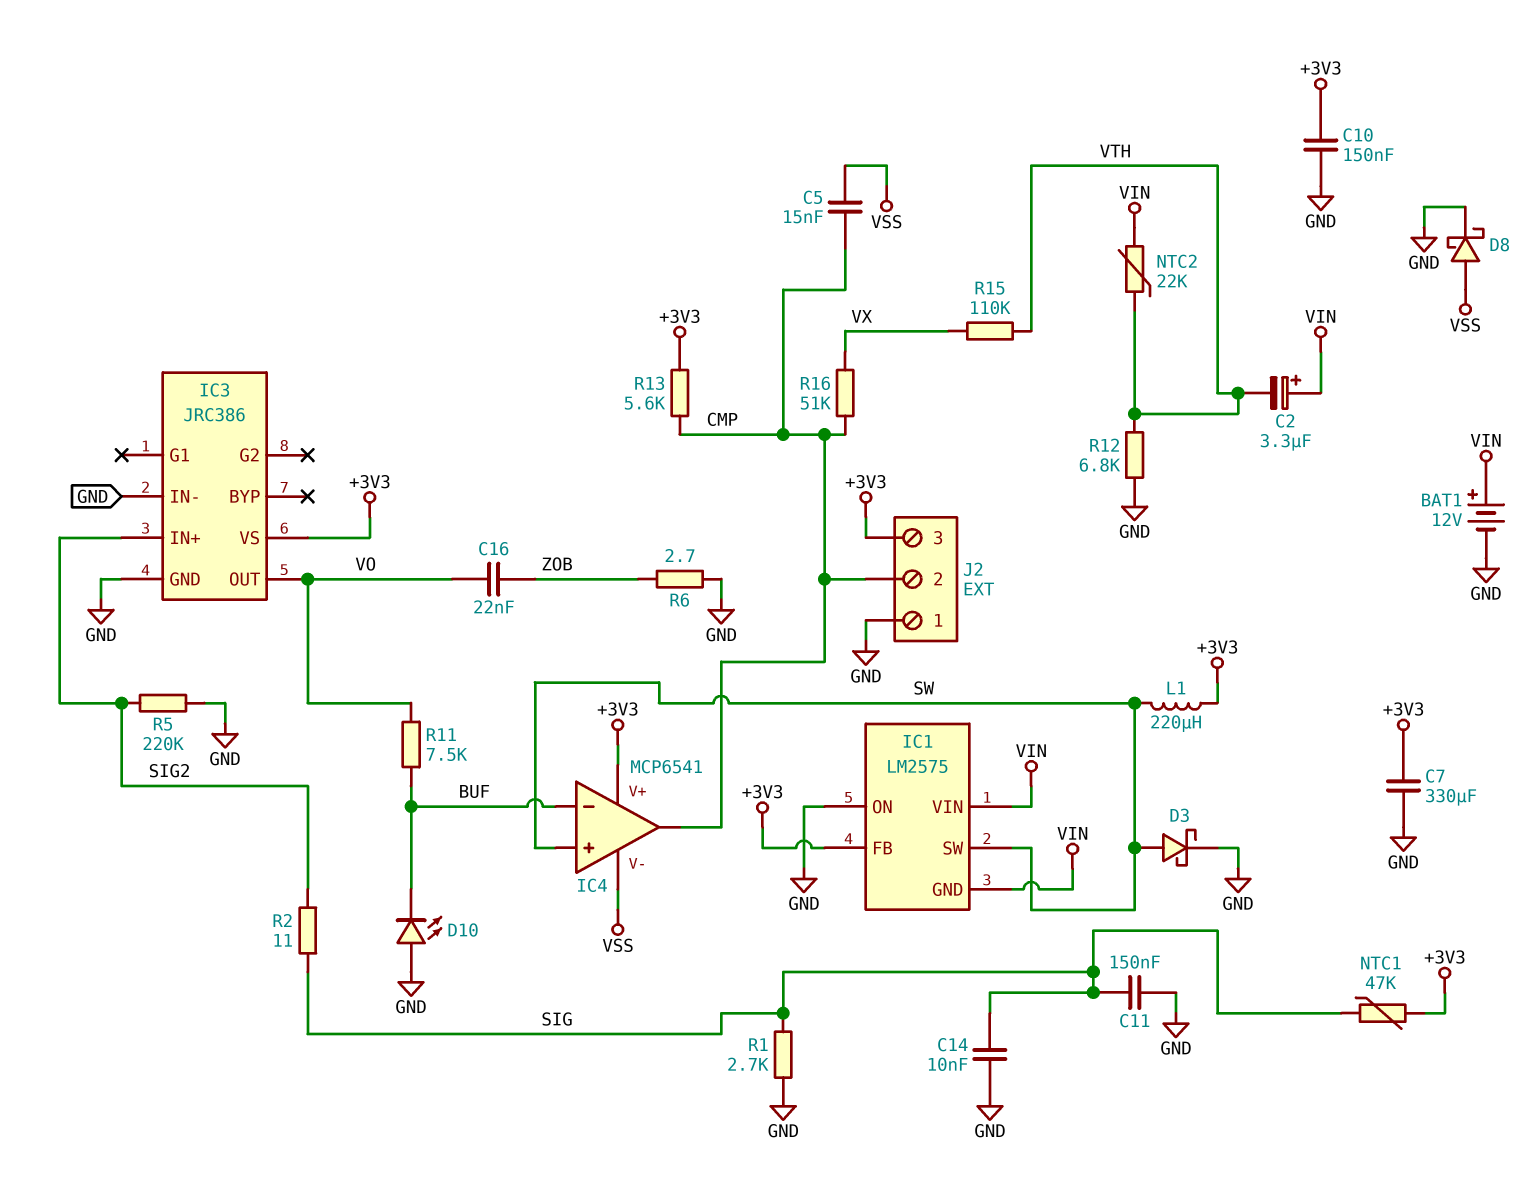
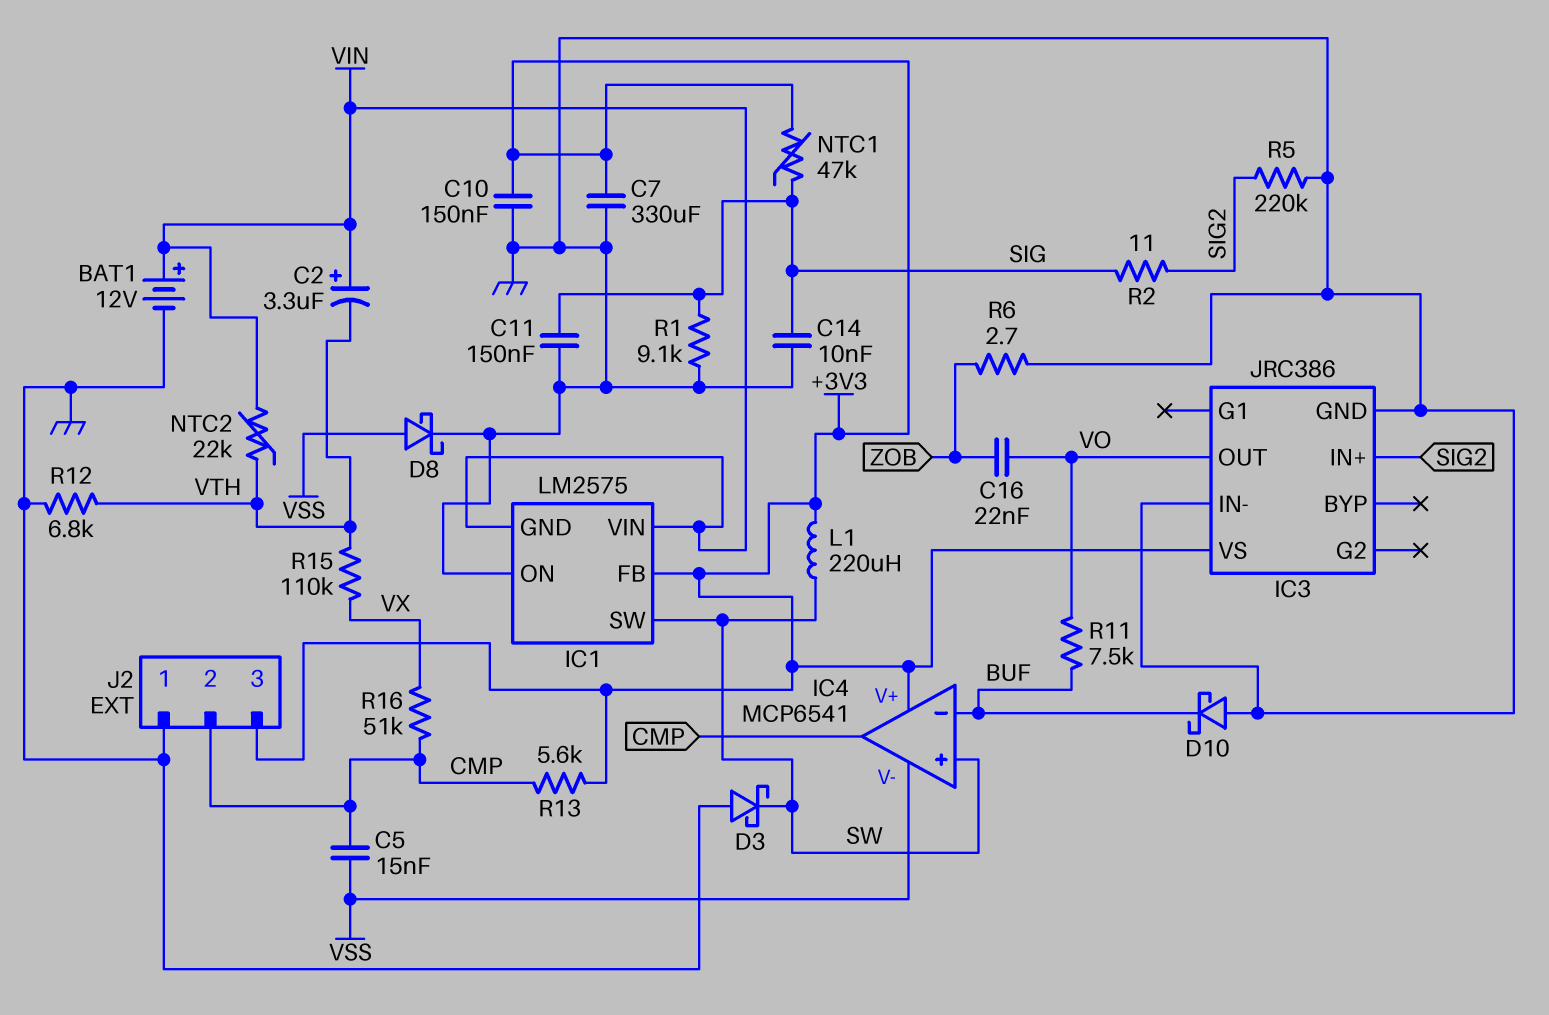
D3: schottky (A SW, K GND) -> schottky (A GND, K SW)
D10: LED (A GND, K BUF) -> schottky (A GND, K BUF)
R1: 2.7k (GND, SIG) -> 9.1k (GND, SIG)

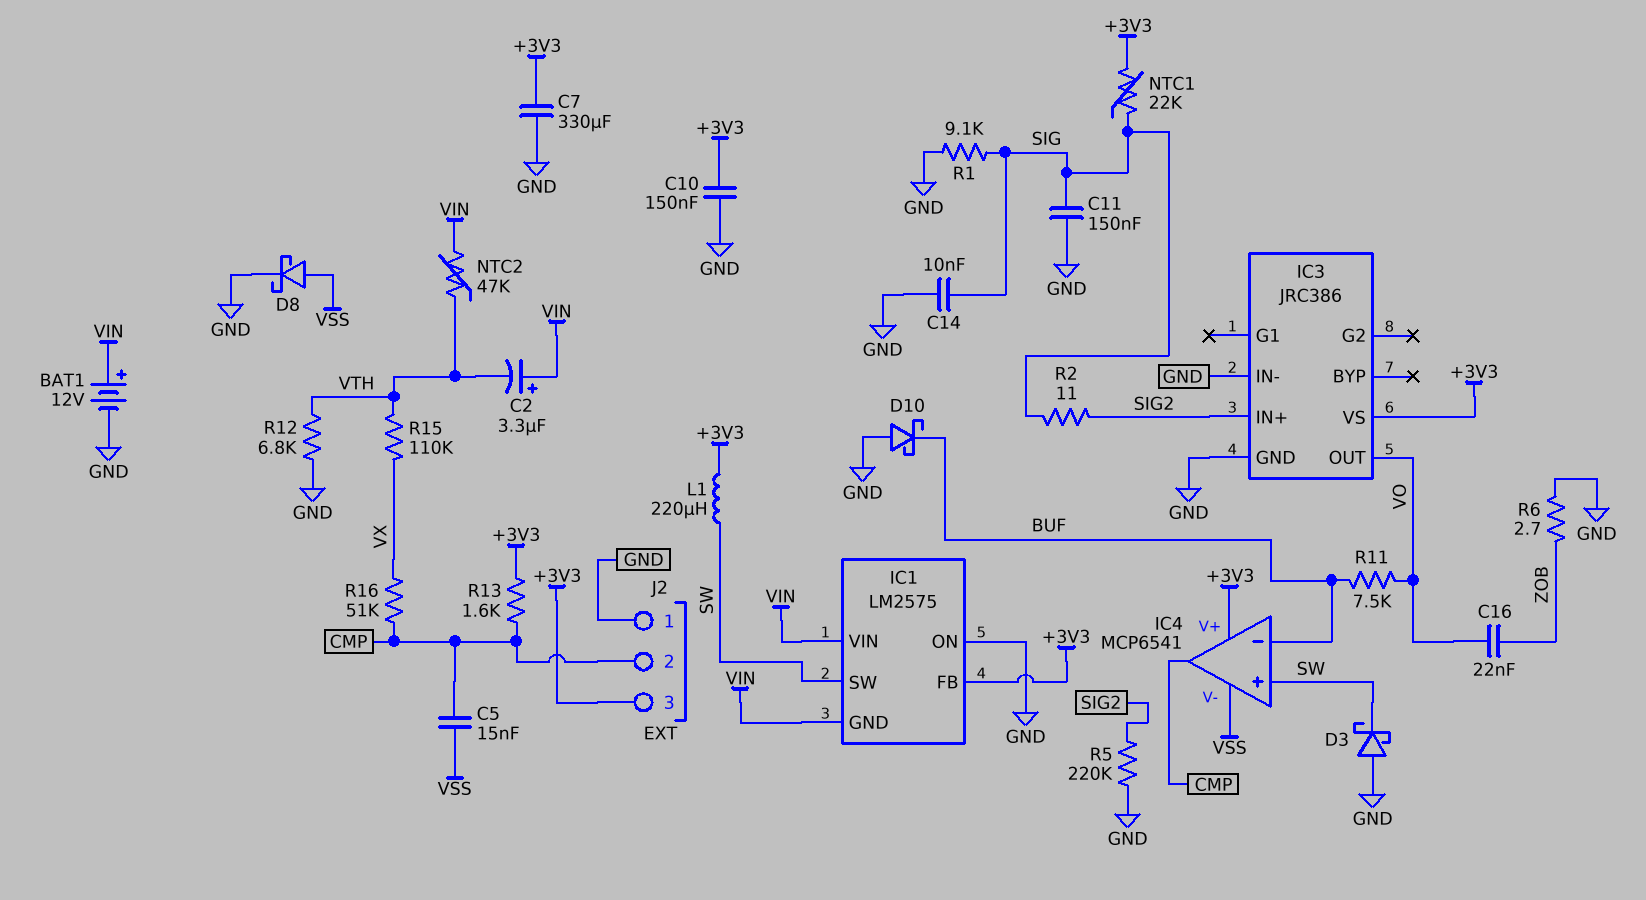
NTC1: 47k (+3V3, SIG) -> 22k (+3V3, SIG)
NTC2: 22k (VIN, VTH) -> 47k (VIN, VTH)
R13: 5.6k (+3V3, CMP) -> 1.6k (+3V3, CMP)

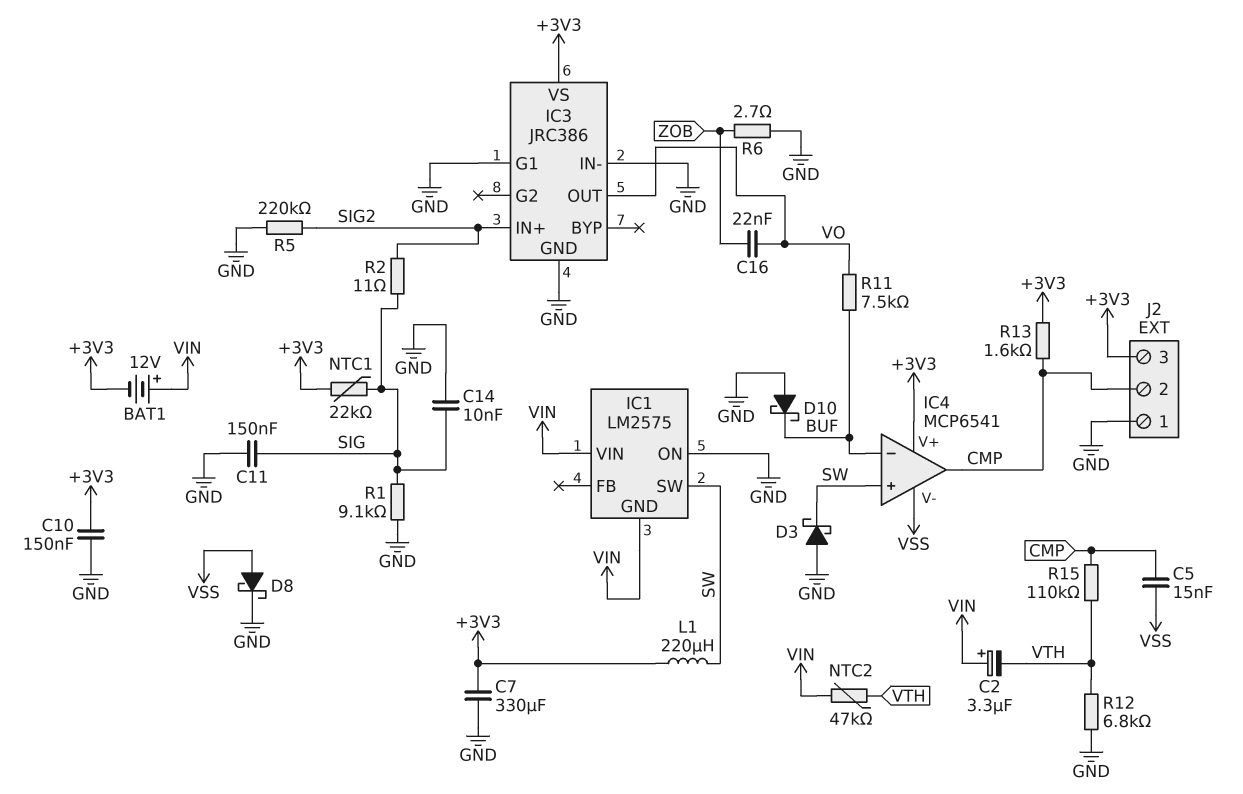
BAT1: 12V (plus VIN, minus GND) -> 12V (plus VIN, minus +3V3)
IC1 pin FB: +3V3 -> none
IC3 pin G1: none -> GND
R15: 110k (VTH, VX) -> 110k (CMP, VTH)
R16: 51k (CMP, VX) -> none

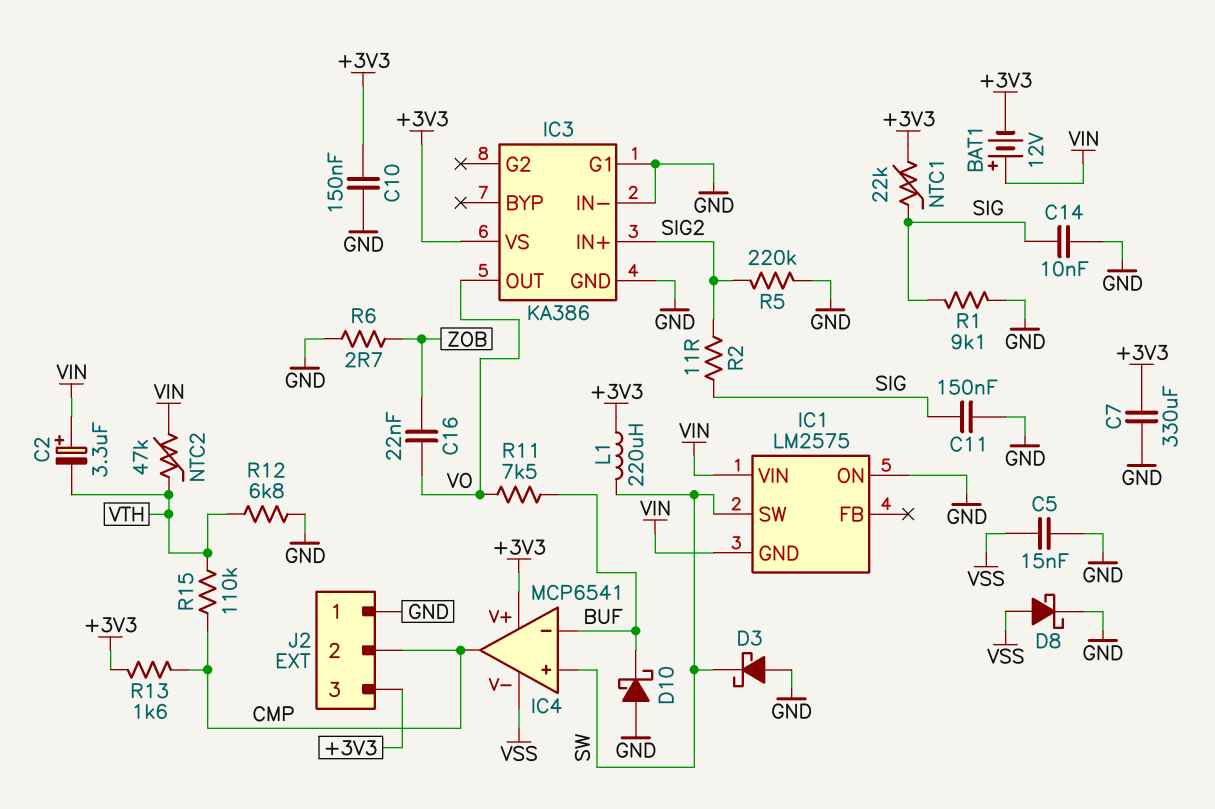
C5: 15nF (CMP, VSS) -> 15nF (GND, VSS)
IC3: JRC386 -> KA386

